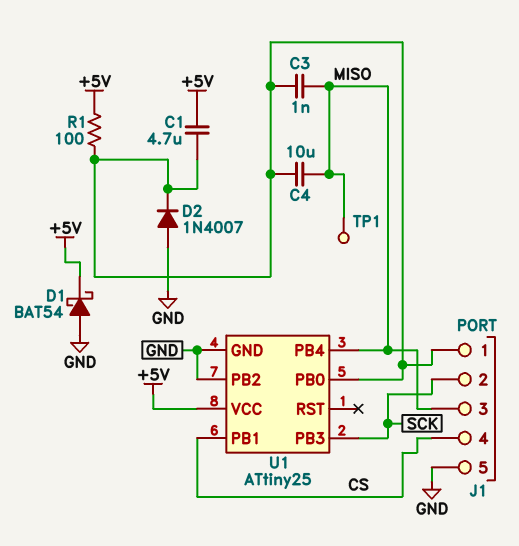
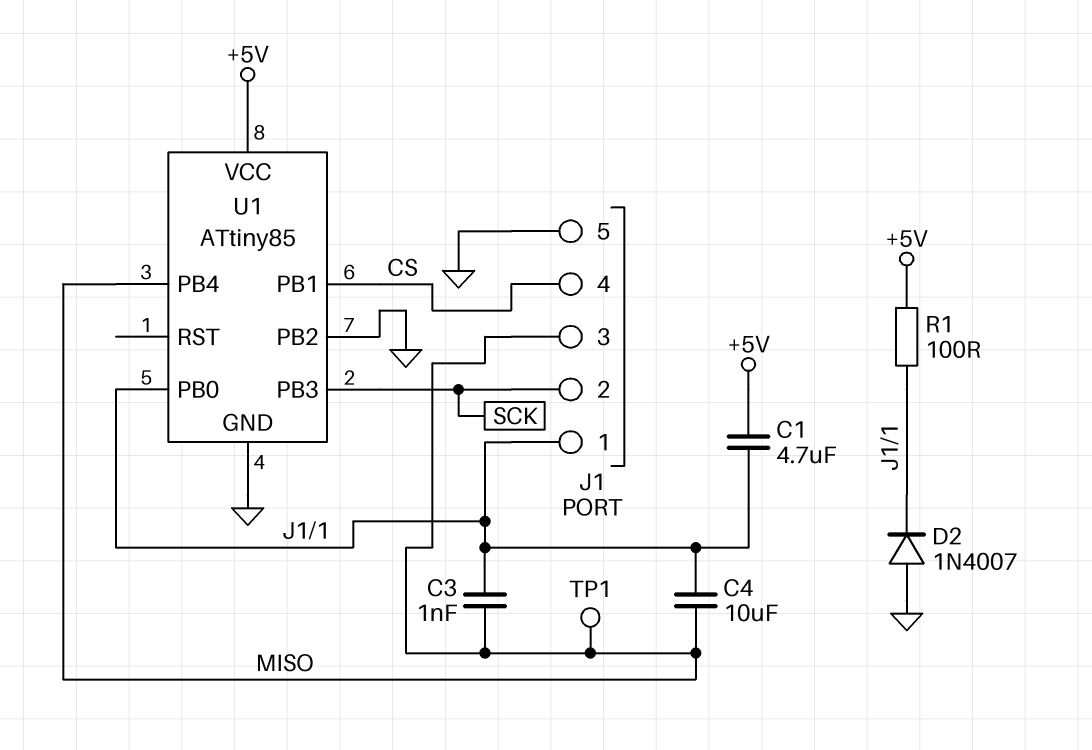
D1: schottky BAT54 (A GND, K +5V) -> none
U1: ATtiny25 -> ATtiny85

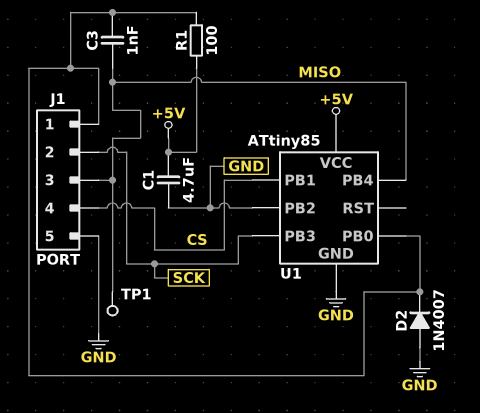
C1: 4.7uF (+5V, J1/1) -> 4.7uF (+5V, GND)
C4: 10uF (J1/1, MISO) -> none

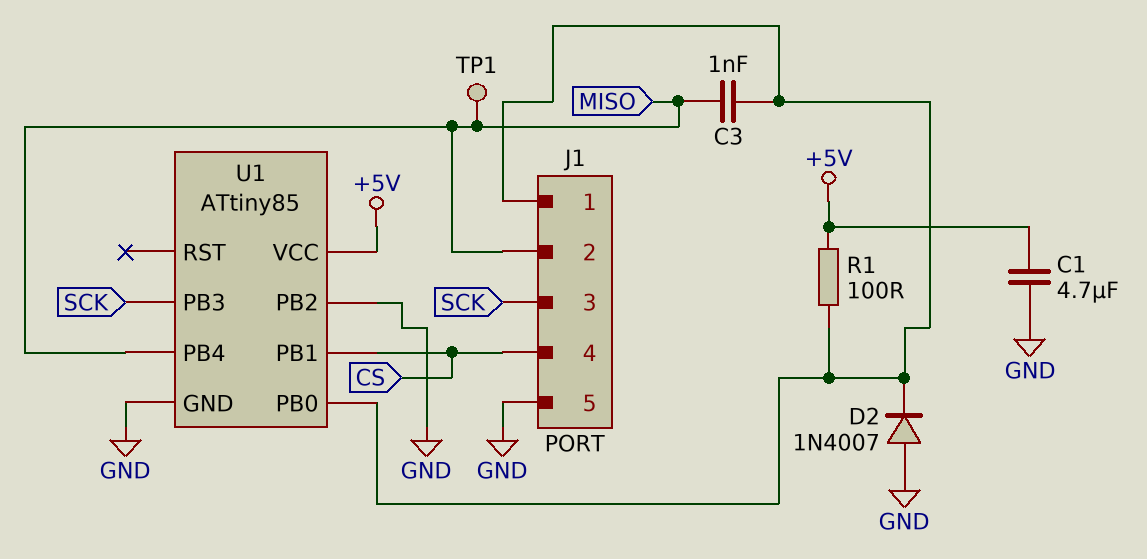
J1 pin 2: SCK -> MISO
J1 pin 3: MISO -> SCK

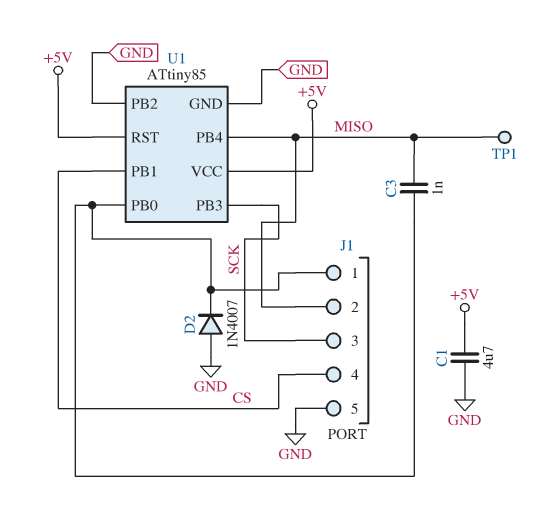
R1: 100 (+5V, J1/1) -> none
U1 pin RST: none -> +5V

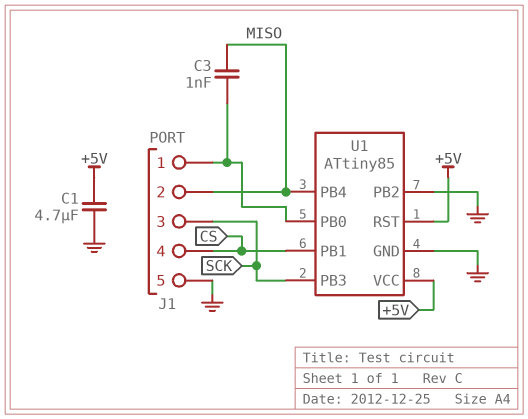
D2: diode 1N4007 (A GND, K J1/1) -> none
TP1: test point (MISO) -> none

